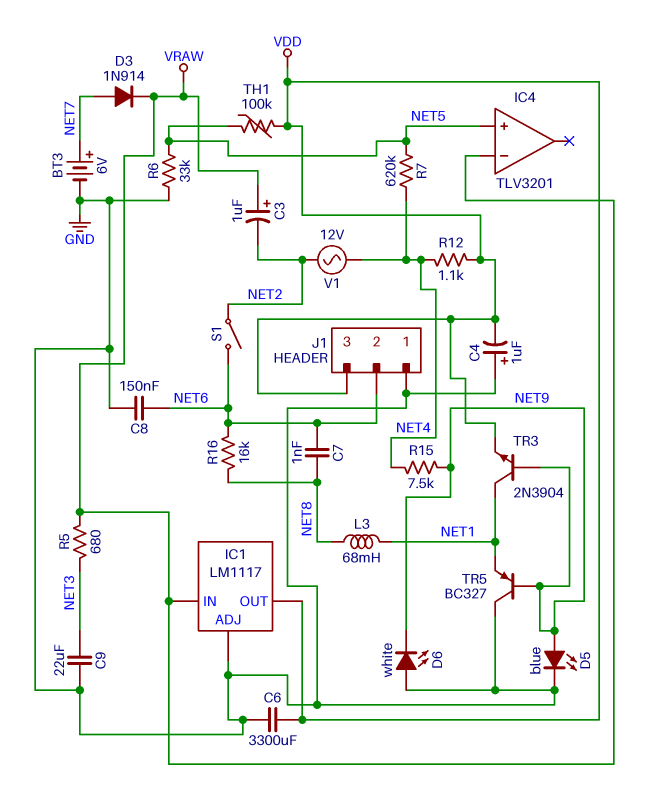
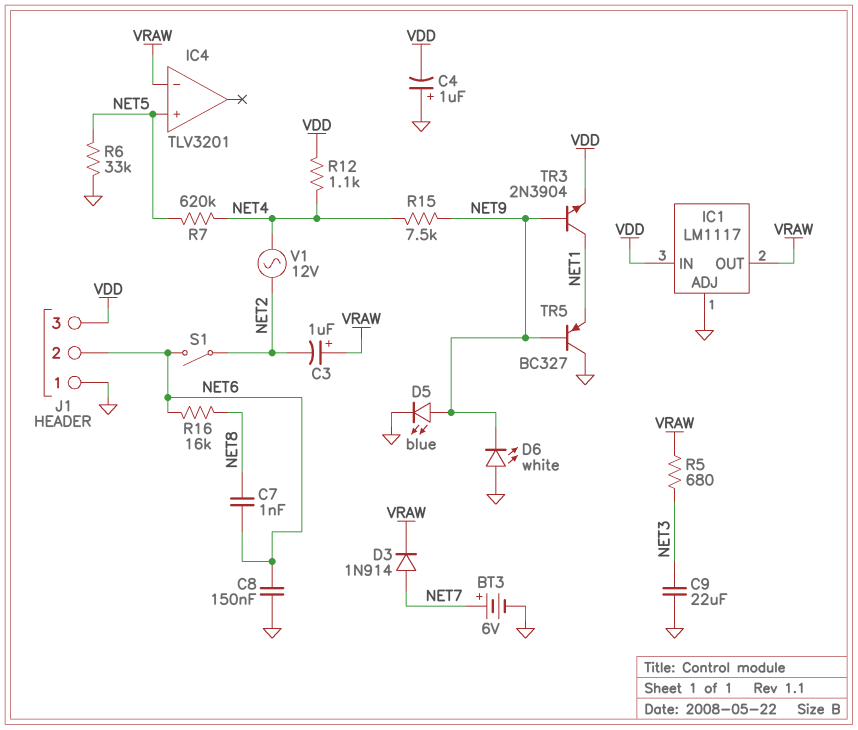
C6: 3300uF (GND, VDD) -> none
IC1 pin IN: VRAW -> VDD
IC1 pin OUT: VDD -> VRAW
L3: 68mH (NET1, NET8) -> none
TH1: 100k (NET5, VDD) -> none

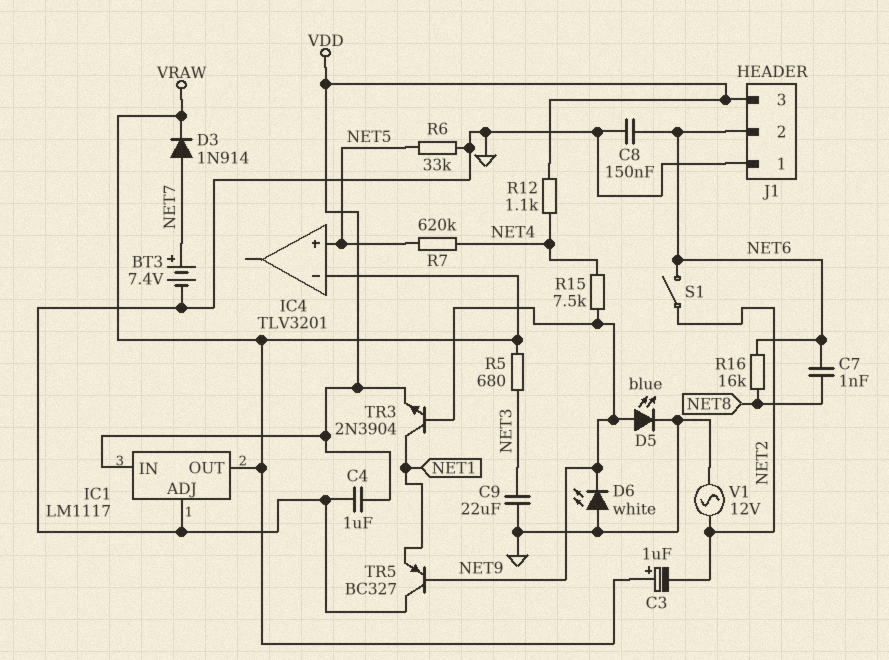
BT3: 6V (plus NET7, minus GND) -> 7.4V (plus NET7, minus GND)
C4: 1uF (plus GND, minus VDD) -> 1uF (GND, VDD)
V1: AC 12V (NET2, NET4) -> AC 12V (GND, NET2)

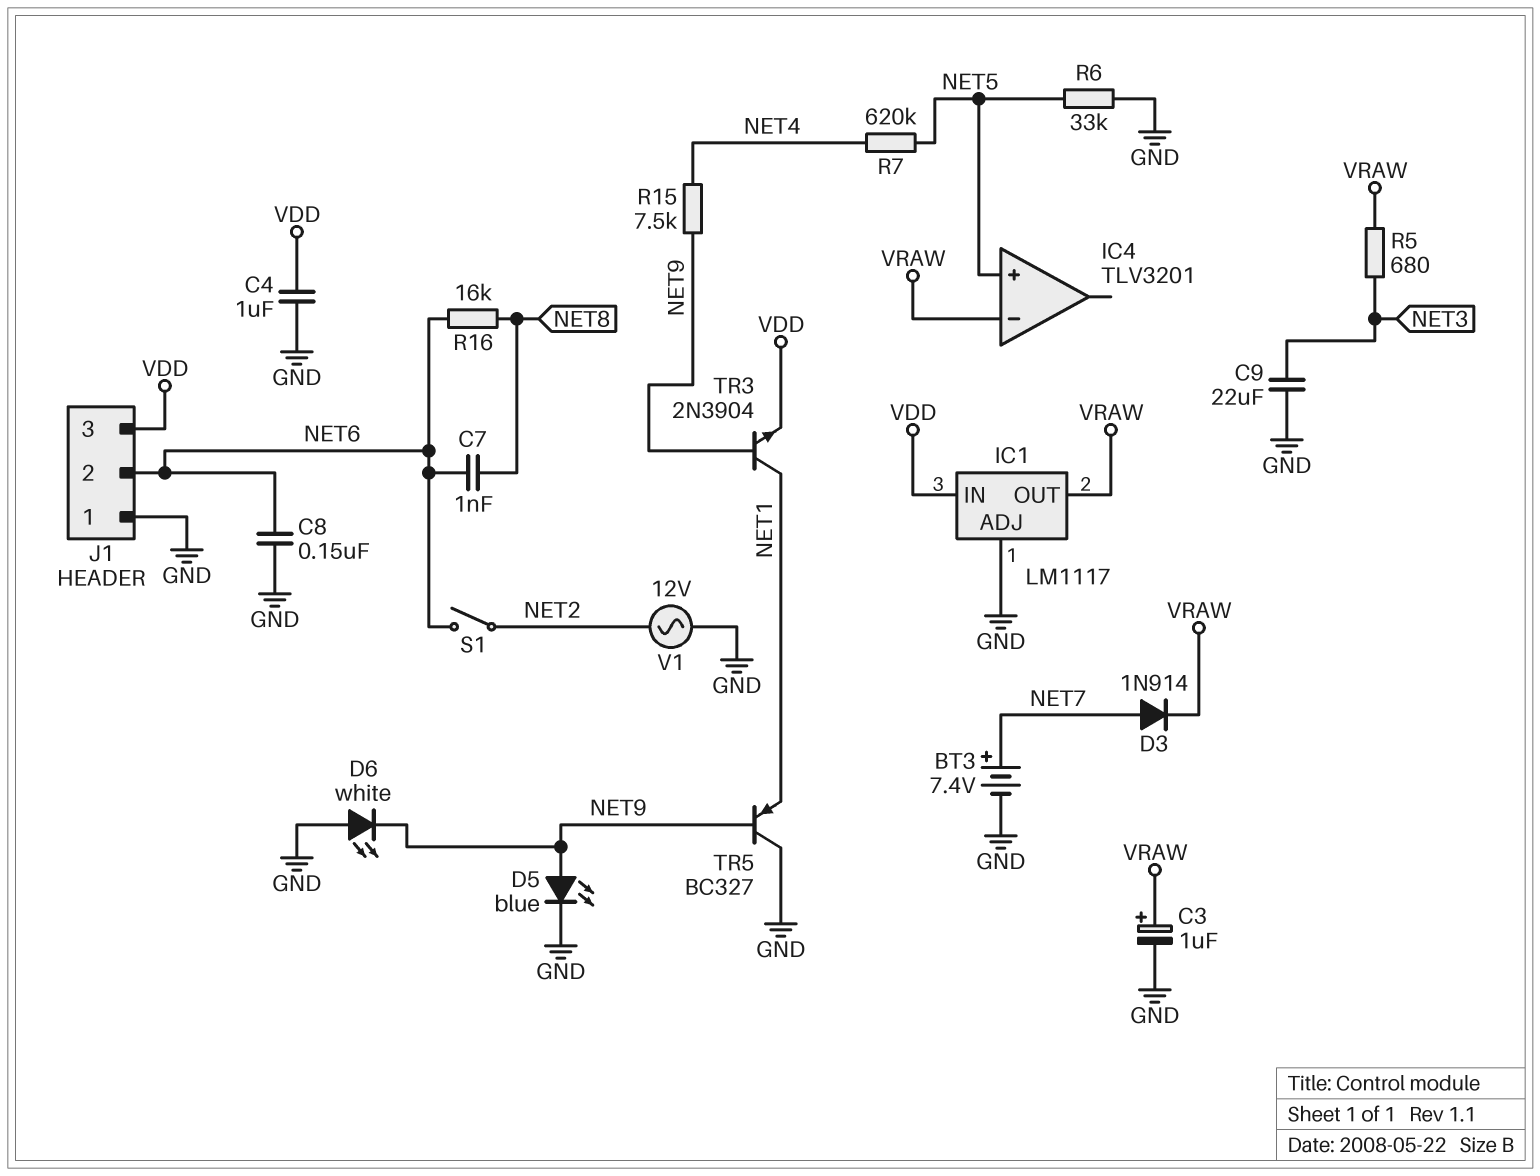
C3: 1uF (plus VRAW, minus NET2) -> 1uF (plus VRAW, minus GND)
R12: 1.1k (NET4, VDD) -> none

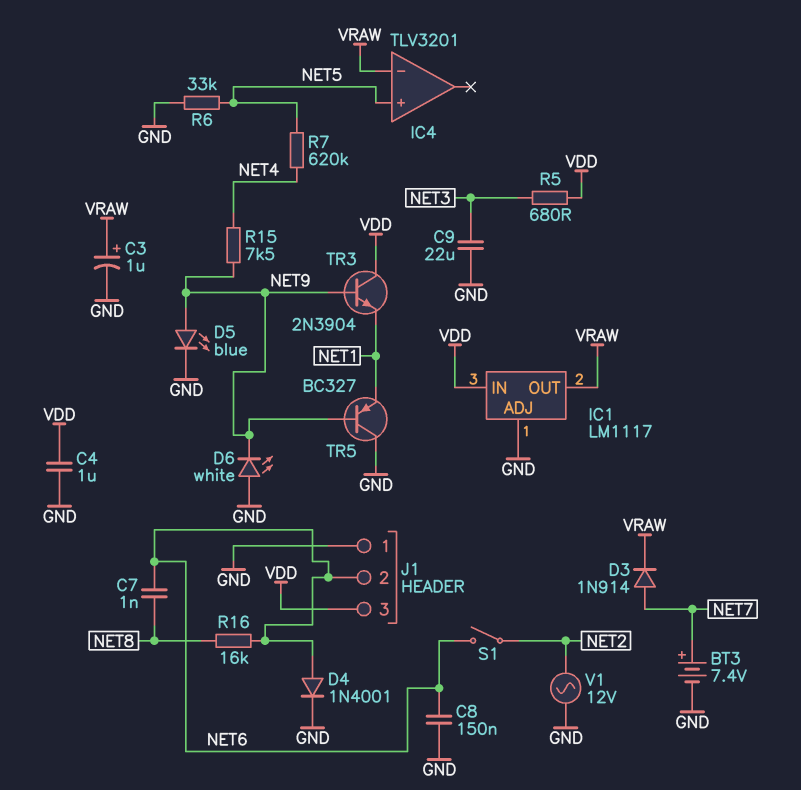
D4: none -> diode 1N4001 (A NET6, K GND)
R5: 680 (NET3, VRAW) -> 680 (NET3, VDD)
TR3: NPN 2N3904 (B NET9, C NET1, E VDD) -> NPN 2N3904 (B NET9, C VDD, E NET1)

